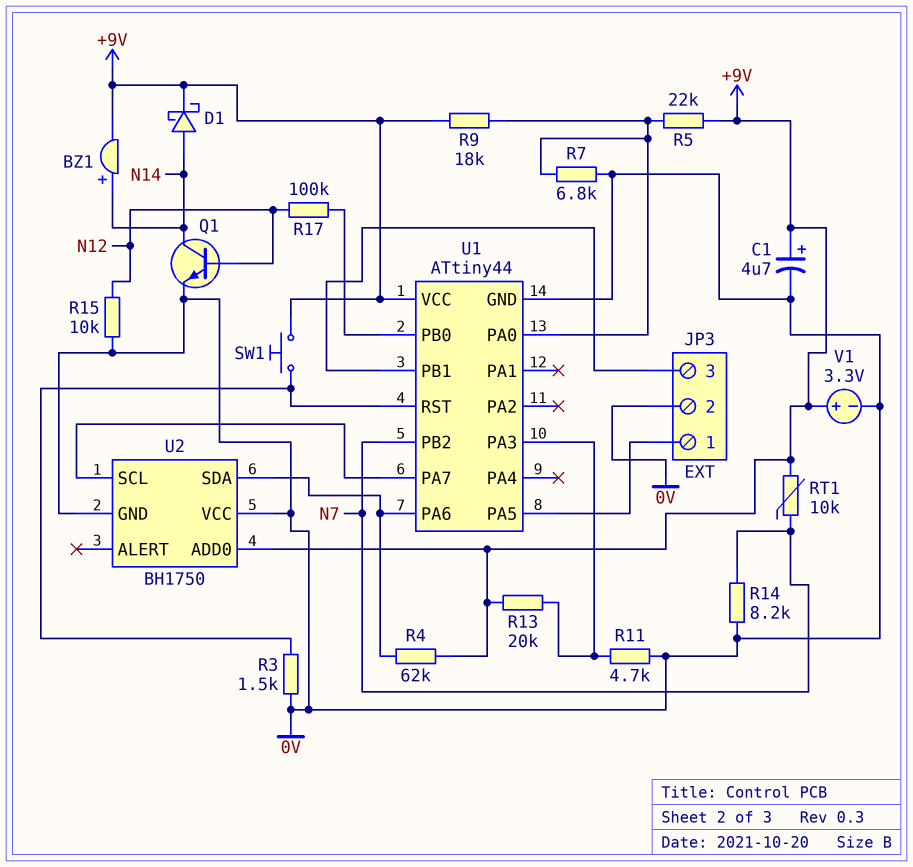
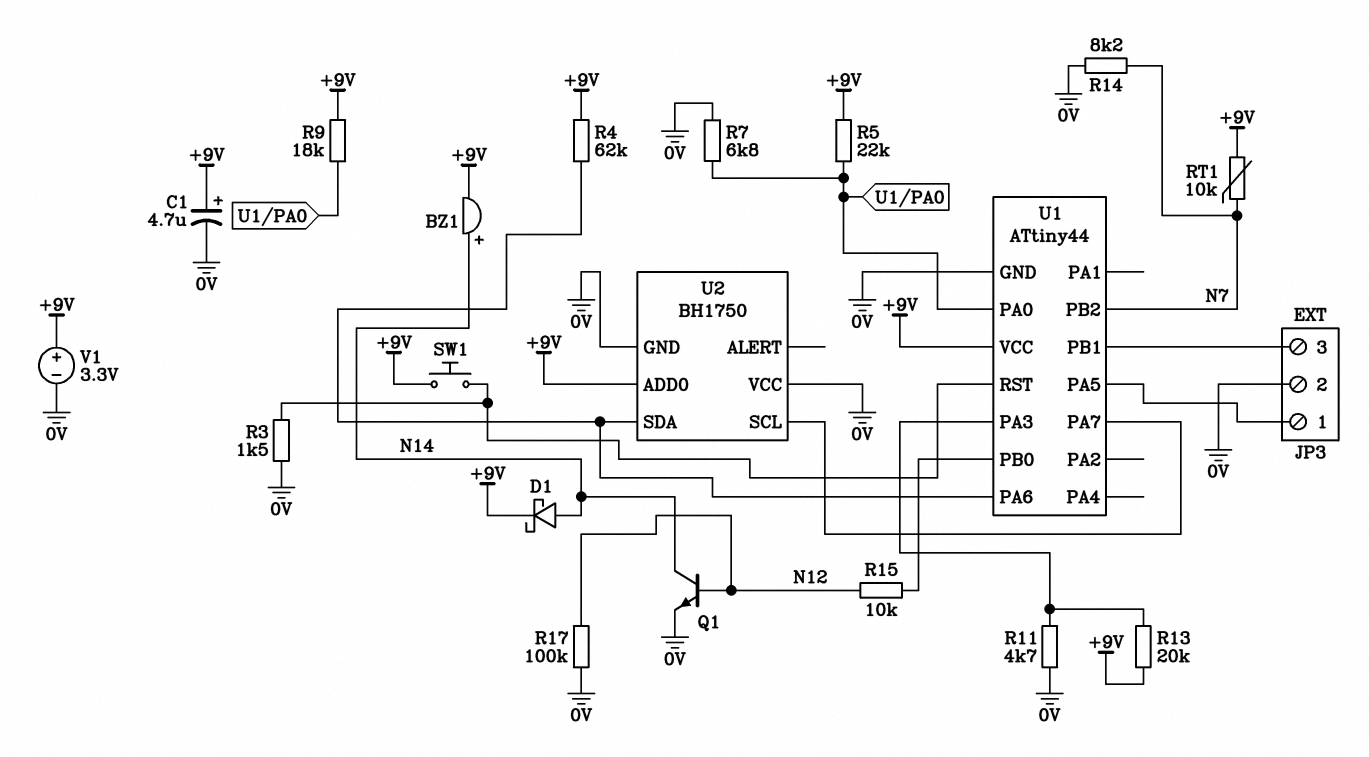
R15: 10k (0V, N12) -> 10k (N12, U1/PB0)
R17: 100k (N12, U1/PB0) -> 100k (0V, N12)

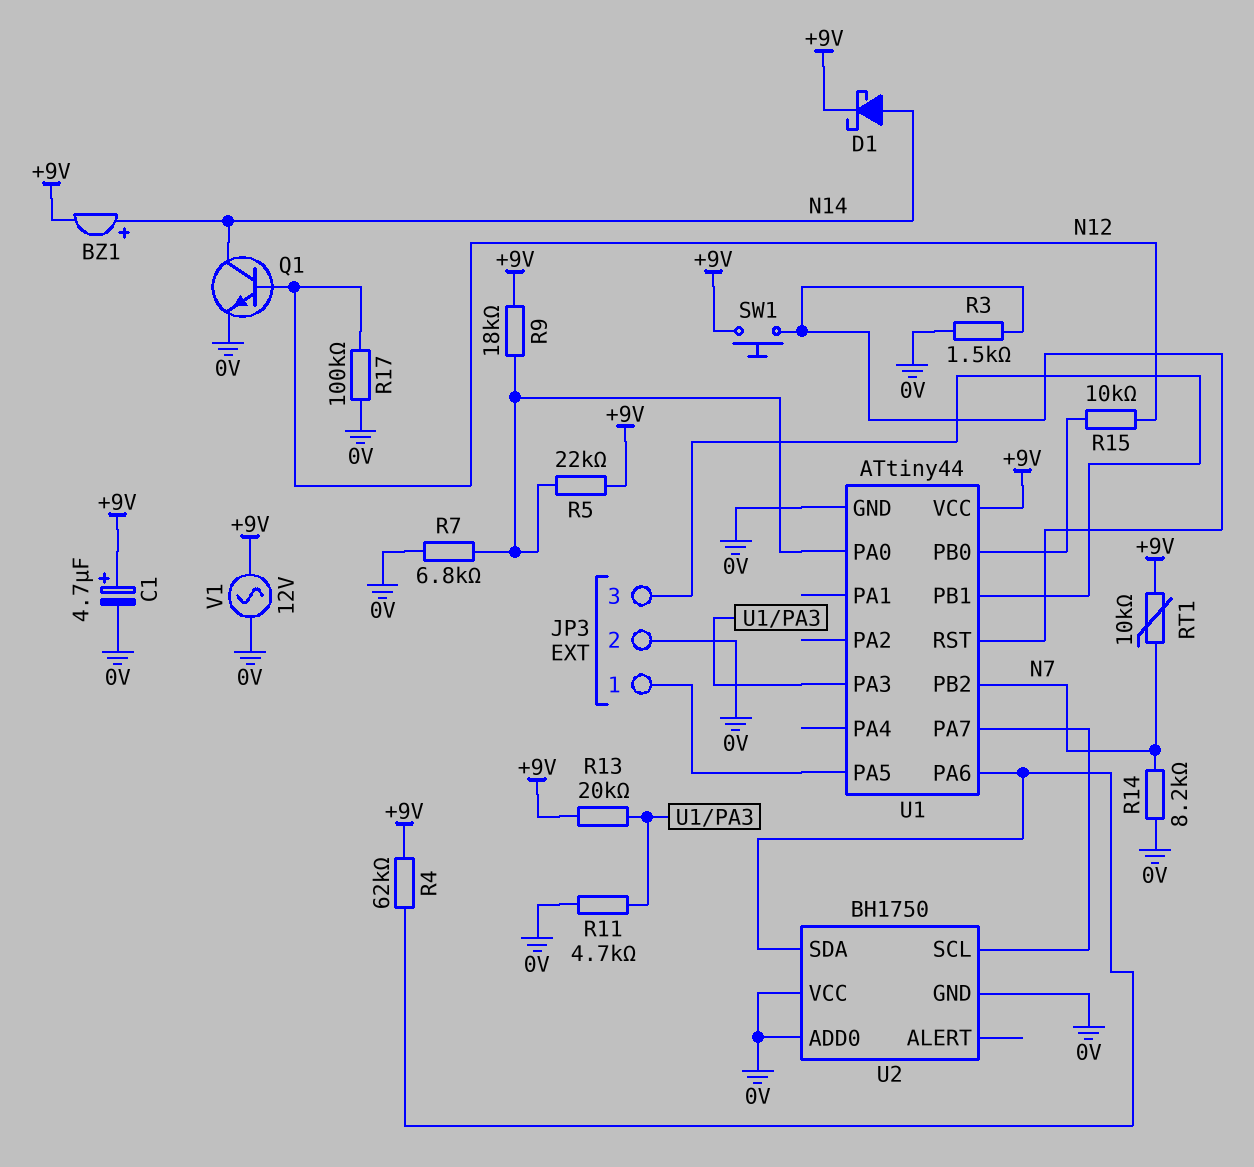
U2 pin ADD0: +9V -> 0V
V1: 3.3V (plus +9V, minus 0V) -> AC 12V (+9V, 0V)

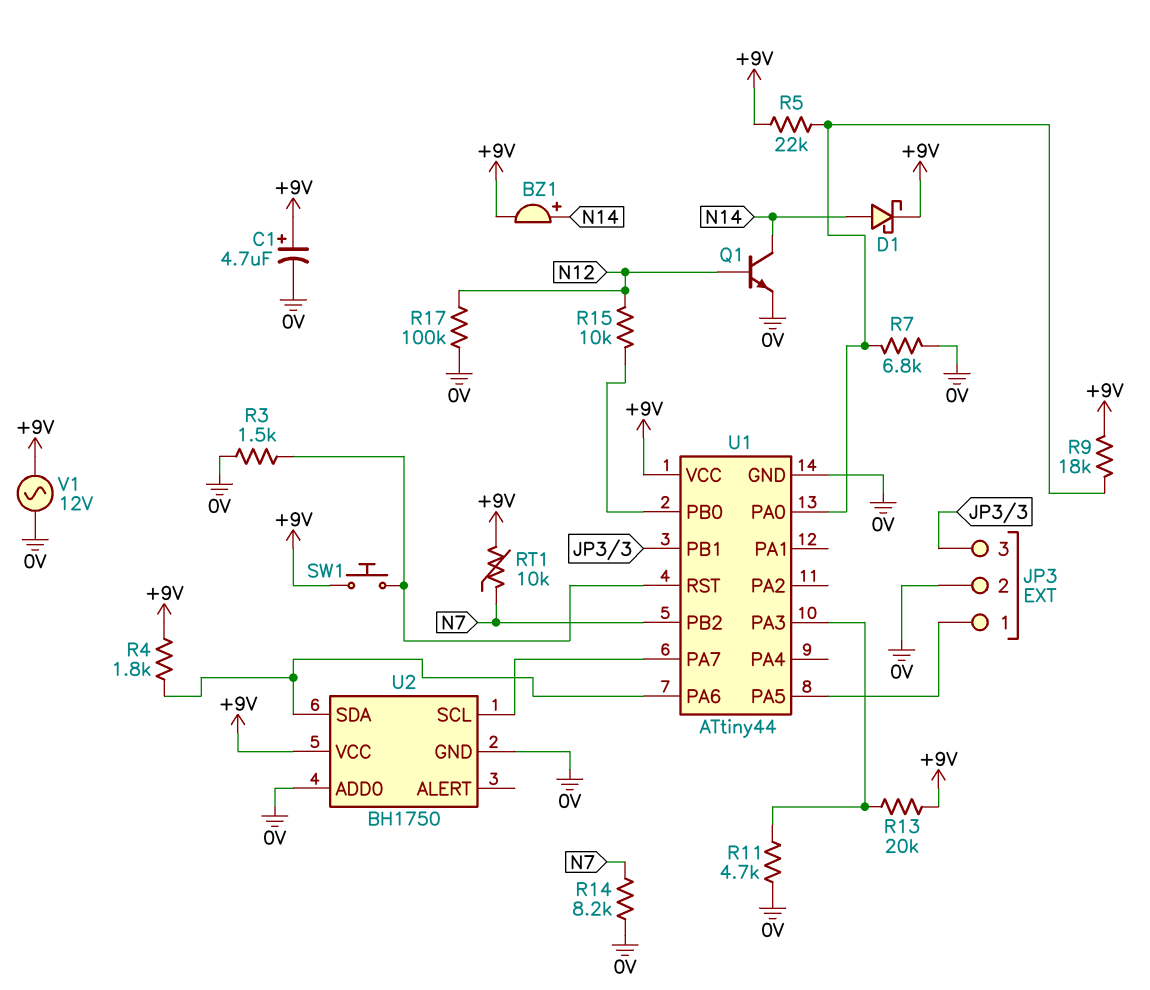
R4: 62k (+9V, U1/PA6) -> 1.8k (+9V, U1/PA6)
U2 pin VCC: 0V -> +9V

